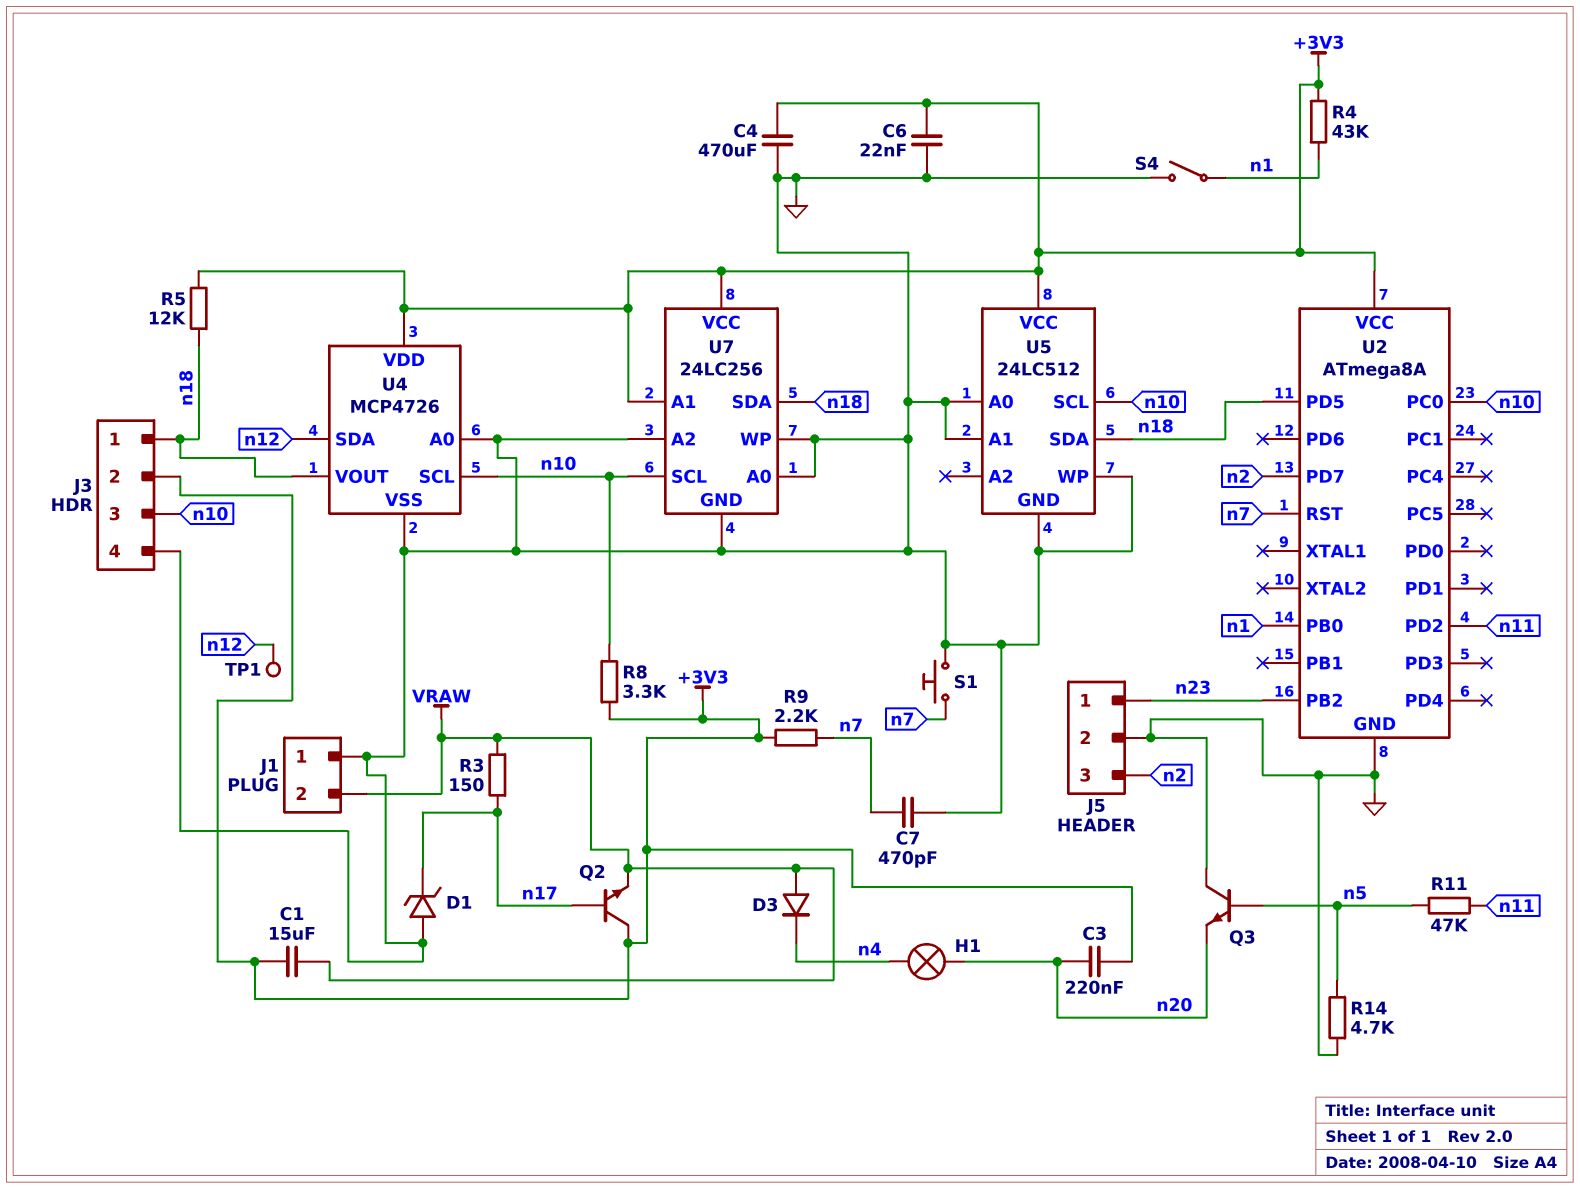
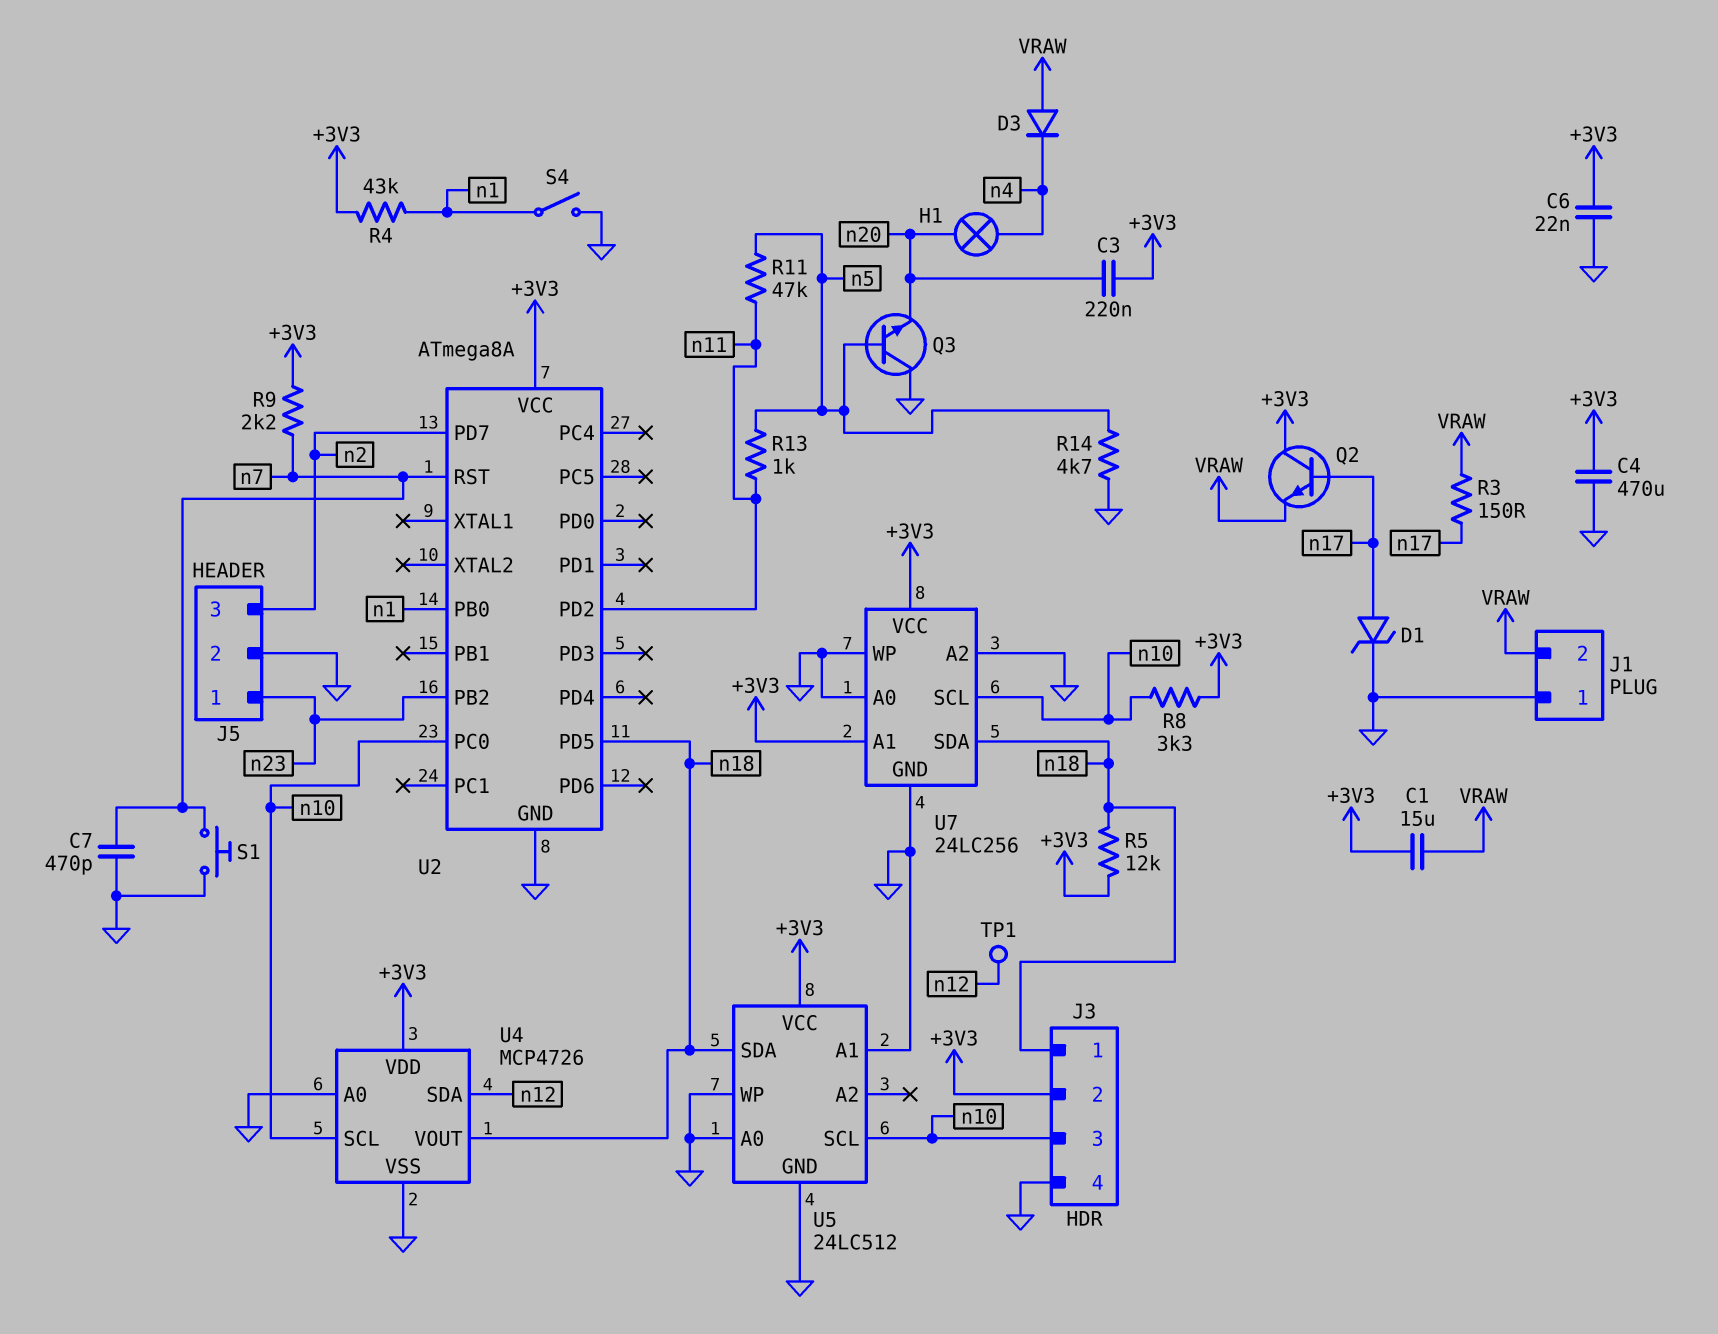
D1: zener (A GND, K n17) -> zener (A n17, K GND)
R13: none -> 1k (n5, n11)

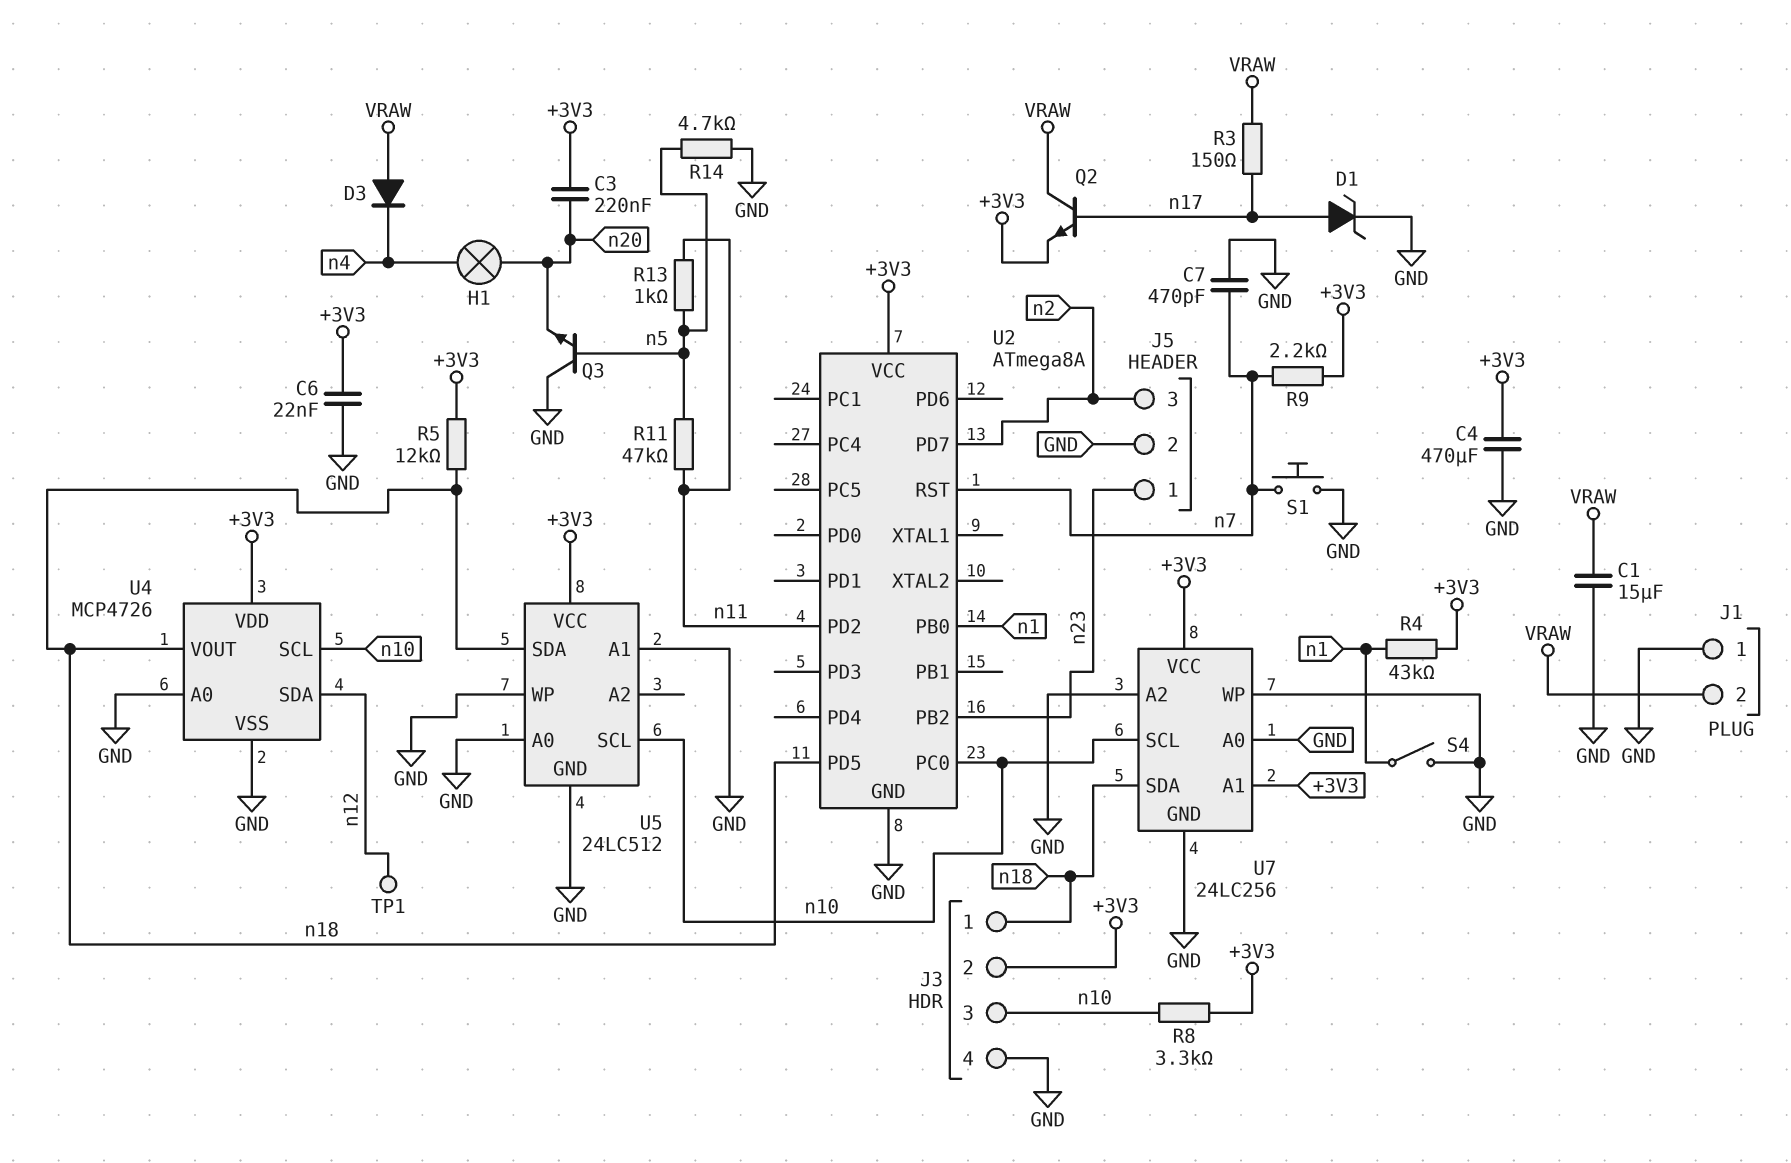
C1: 15uF (+3V3, VRAW) -> 15uF (GND, VRAW)
Q2: NPN (B n17, C +3V3, E VRAW) -> NPN (B n17, C VRAW, E +3V3)

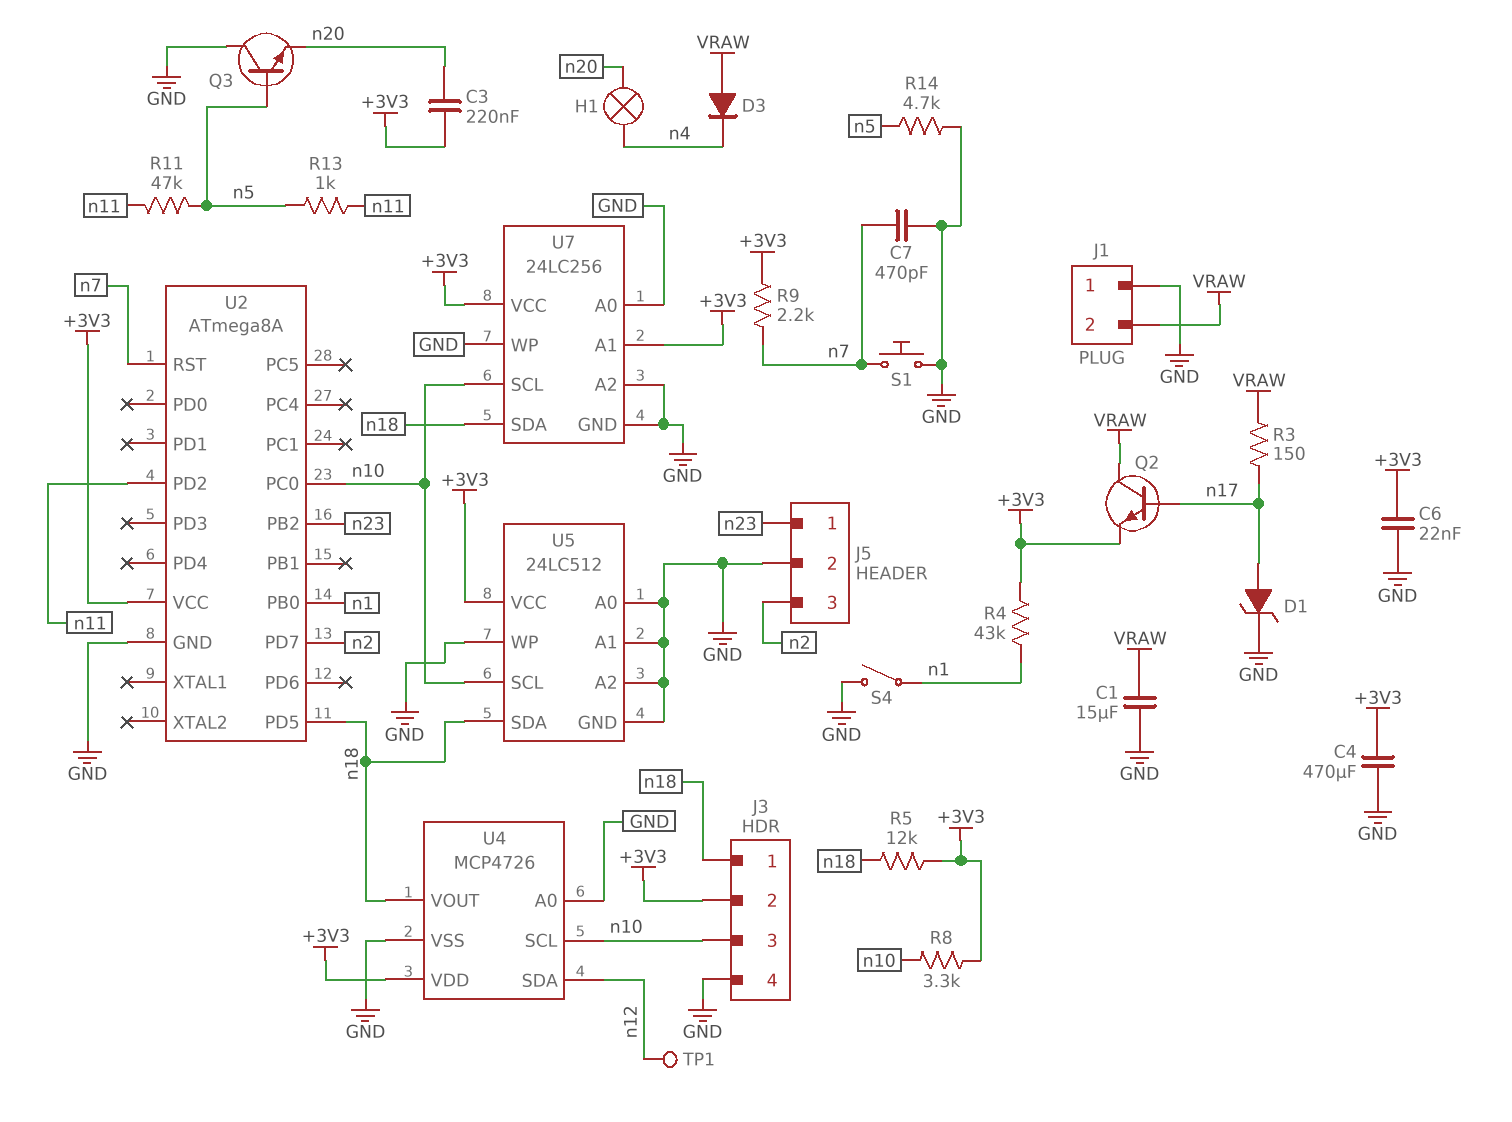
U5 pin A2: none -> GND

